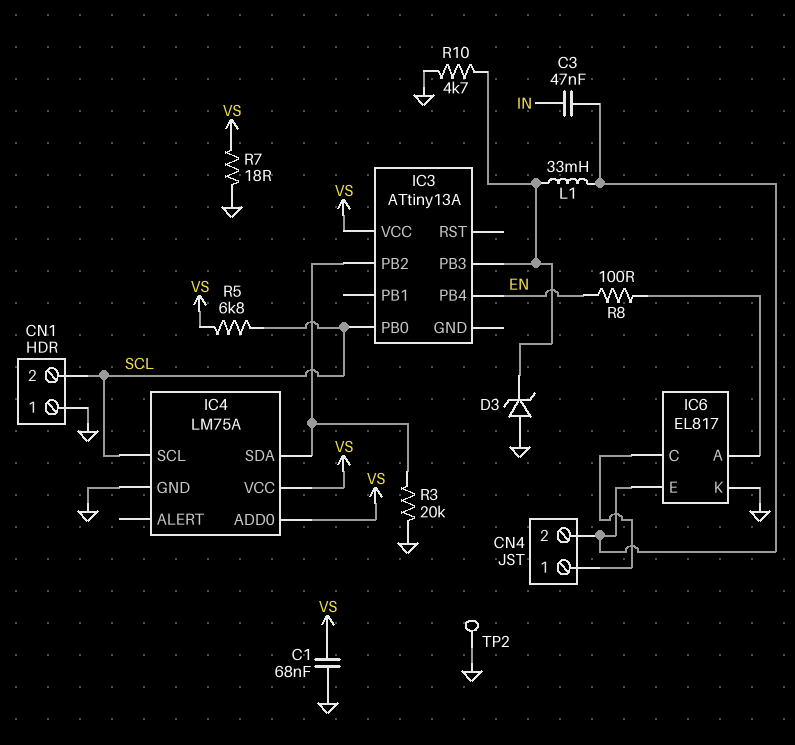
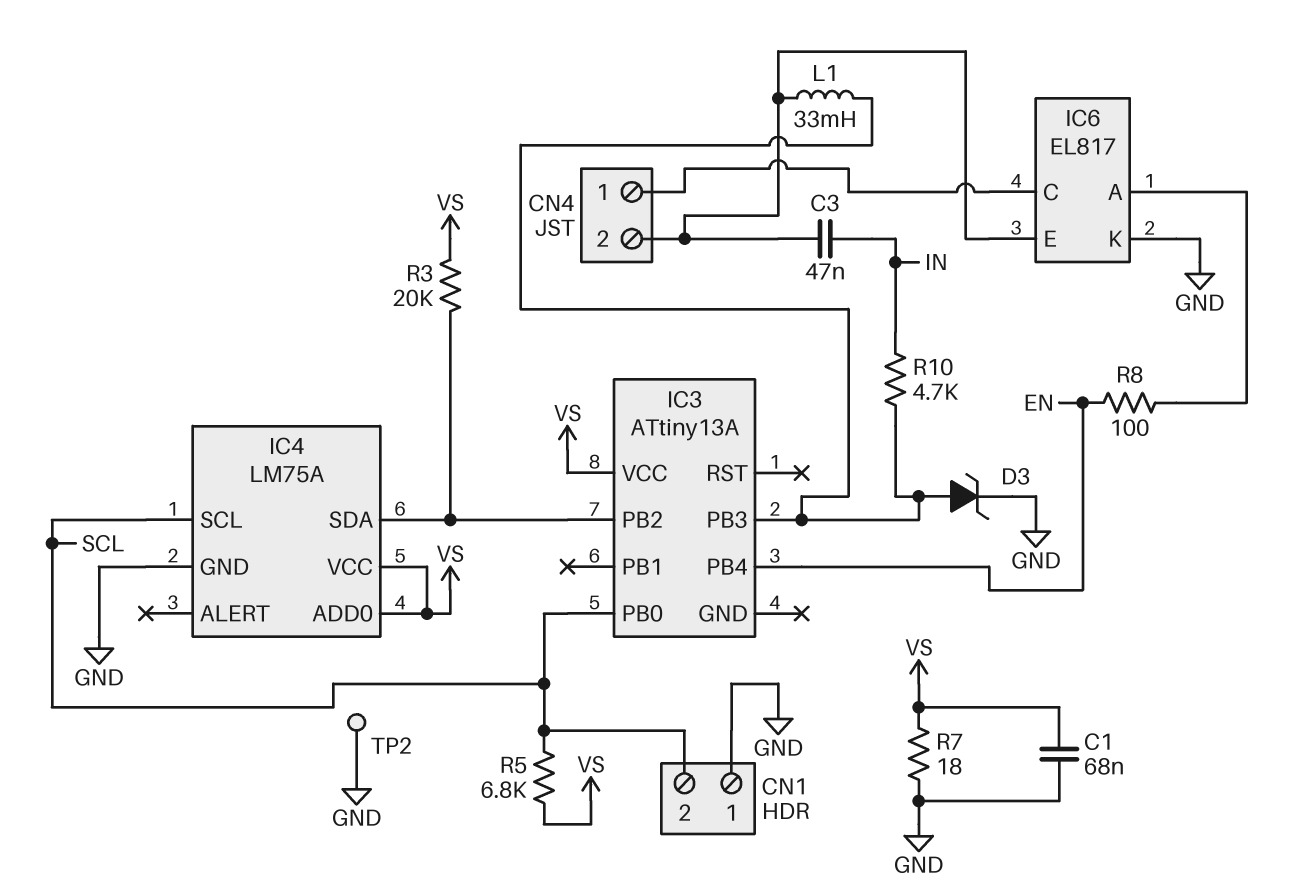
D3: zener (A GND, K IC3/PB3) -> zener (A IC3/PB3, K GND)
R3: 20k (GND, IC3/PB2) -> 20k (IC3/PB2, VS)
R10: 4.7k (GND, IC3/PB3) -> 4.7k (IC3/PB3, IN)

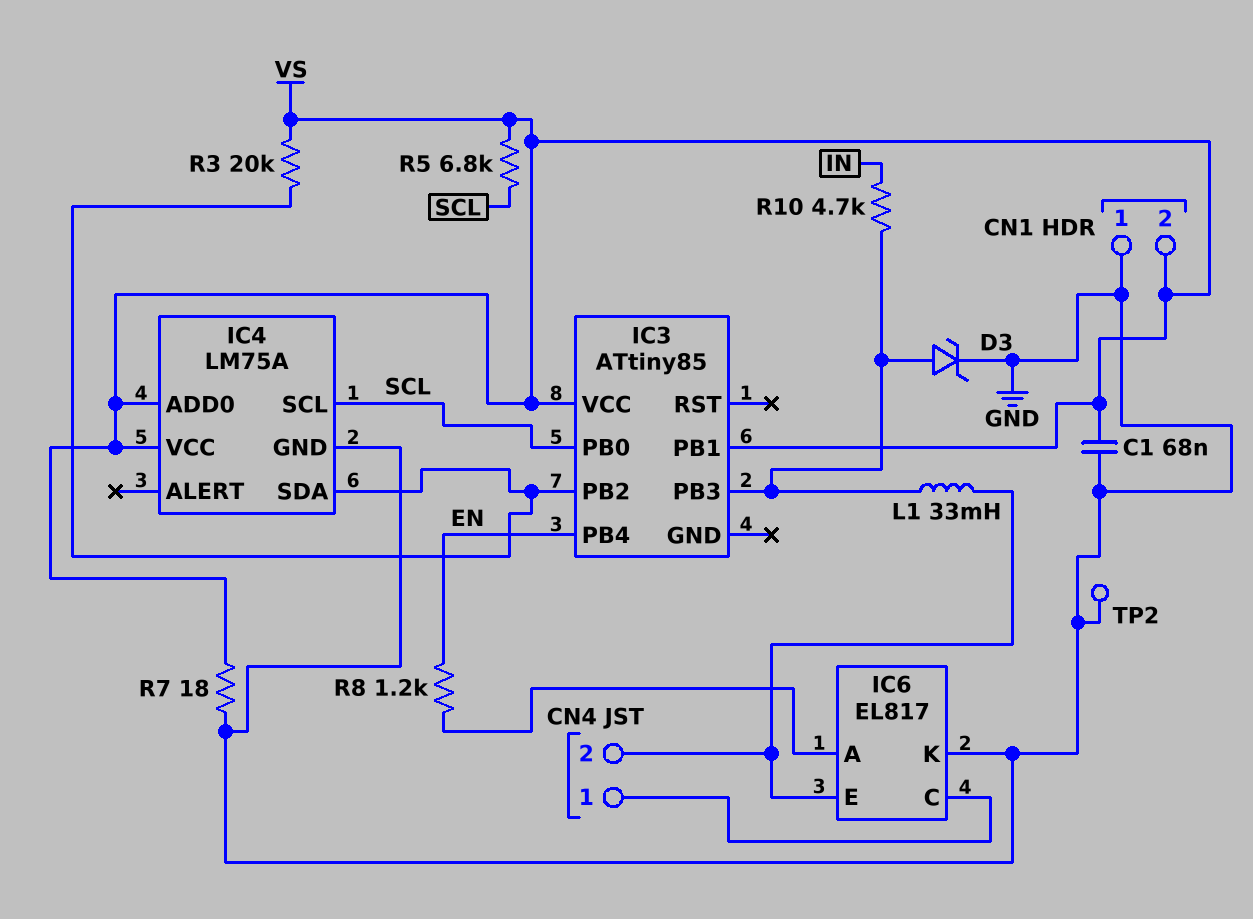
C3: 47nF (CN4/2, IN) -> none
CN1 pin 2: SCL -> VS
IC3: ATtiny13A -> ATtiny85
IC3 pin PB1: none -> VS
R8: 100 (EN, IC6/A) -> 1.2k (EN, IC6/A)

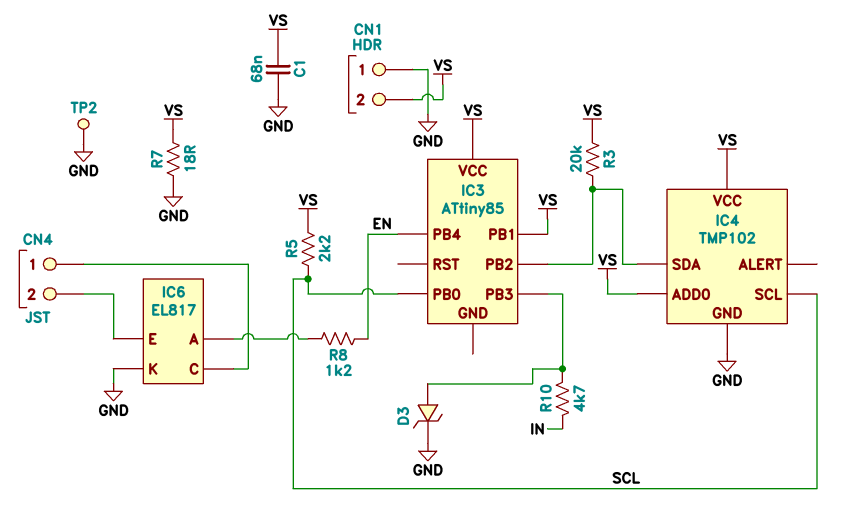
IC4: LM75A -> TMP102
L1: 33mH (CN4/2, IC3/PB3) -> none
R5: 6.8k (SCL, VS) -> 2.2k (SCL, VS)

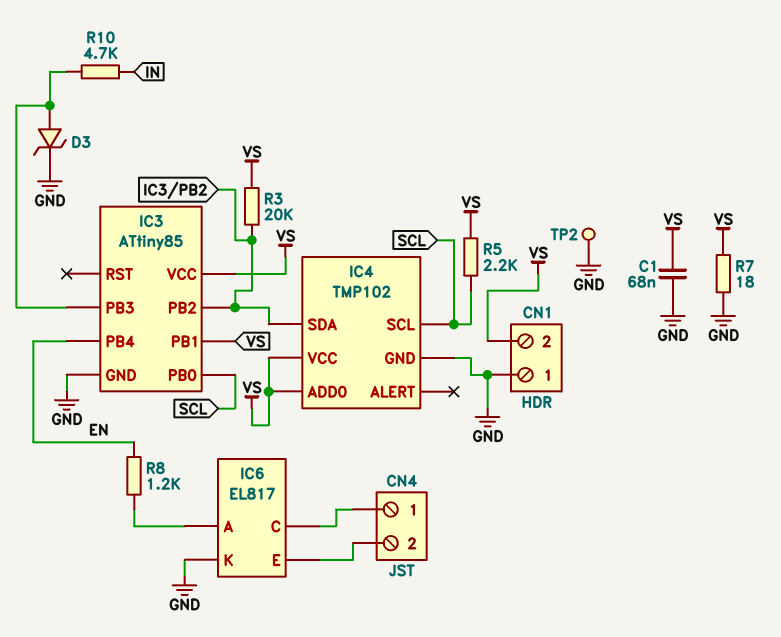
IC3 pin GND: none -> GND

